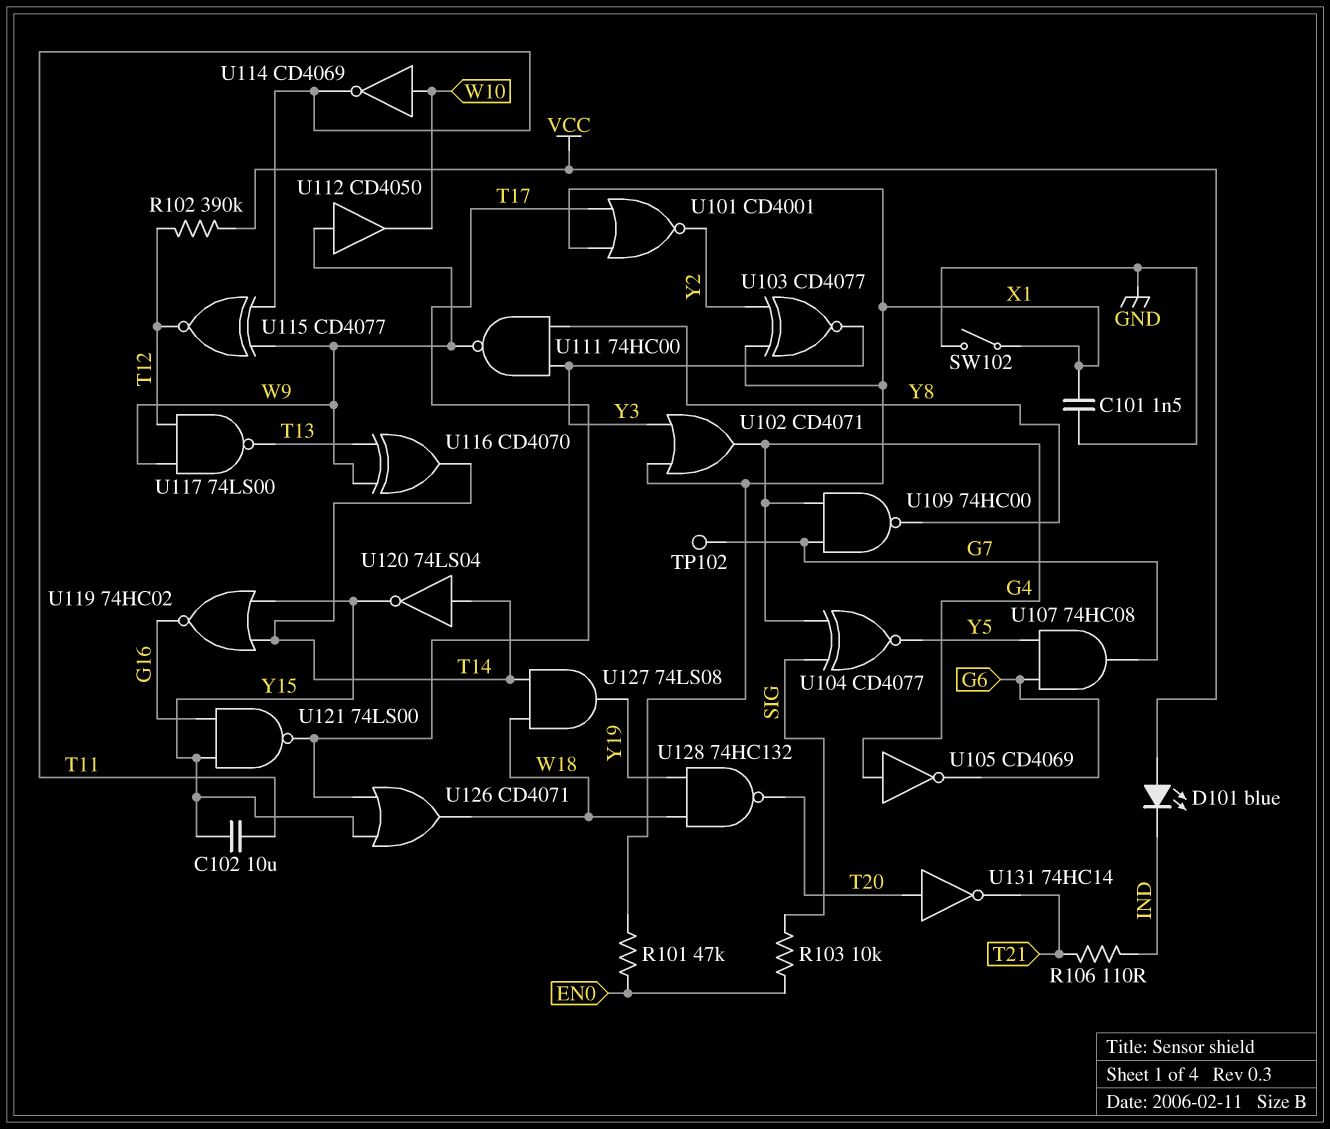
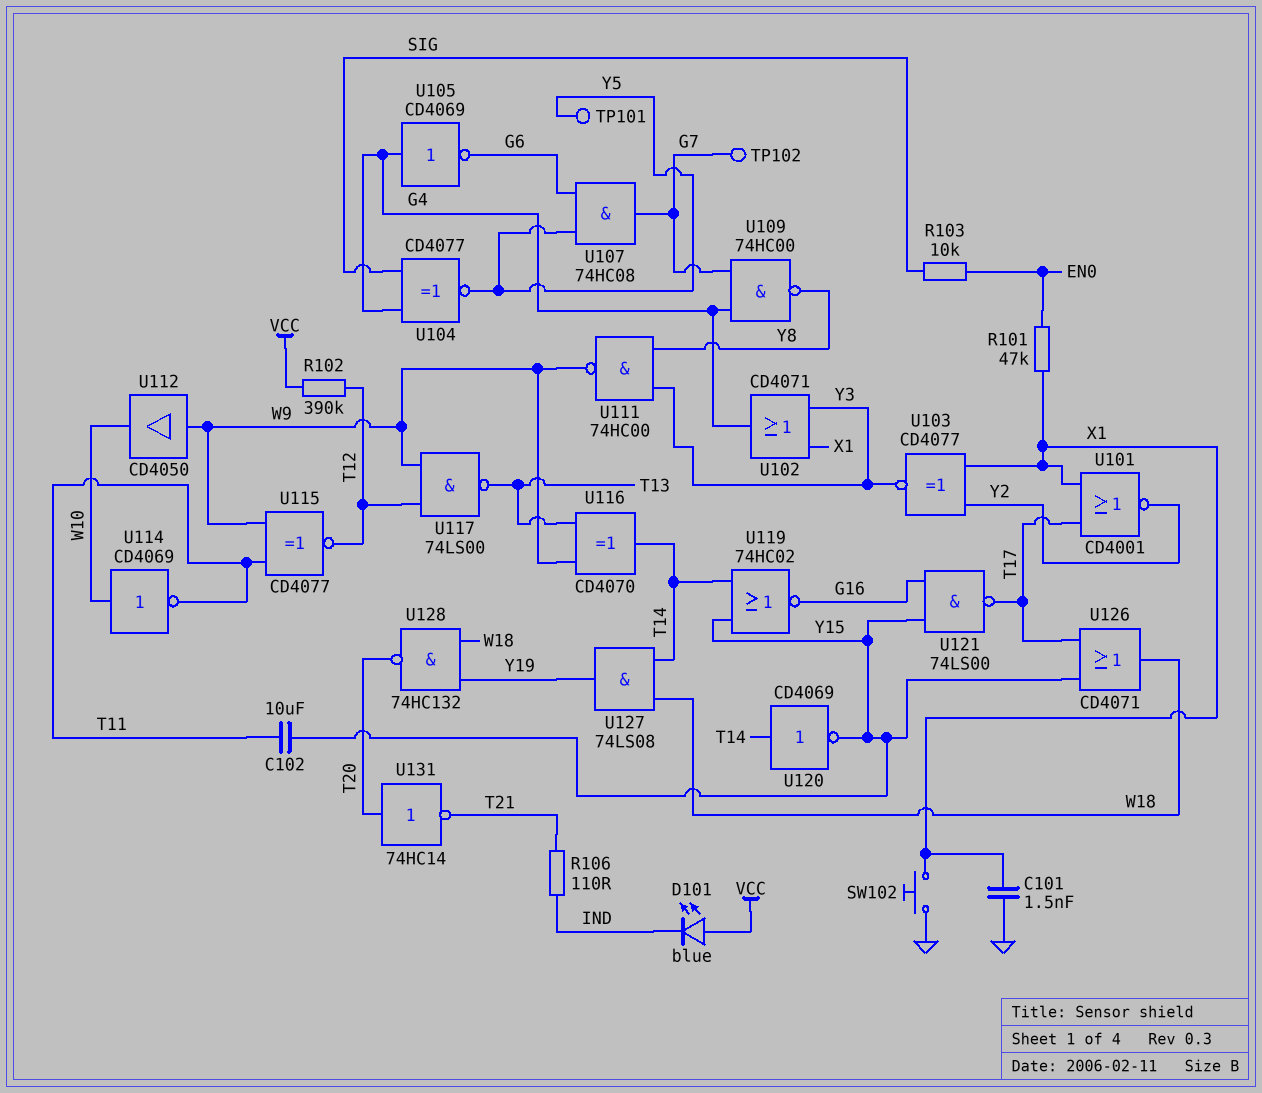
SW102: switch (GND, X1) -> button (GND, X1)
TP101: none -> test point (Y5)
U120: NOT 74LS04 (in T14, out Y15) -> NOT CD4069 (in T14, out Y15)

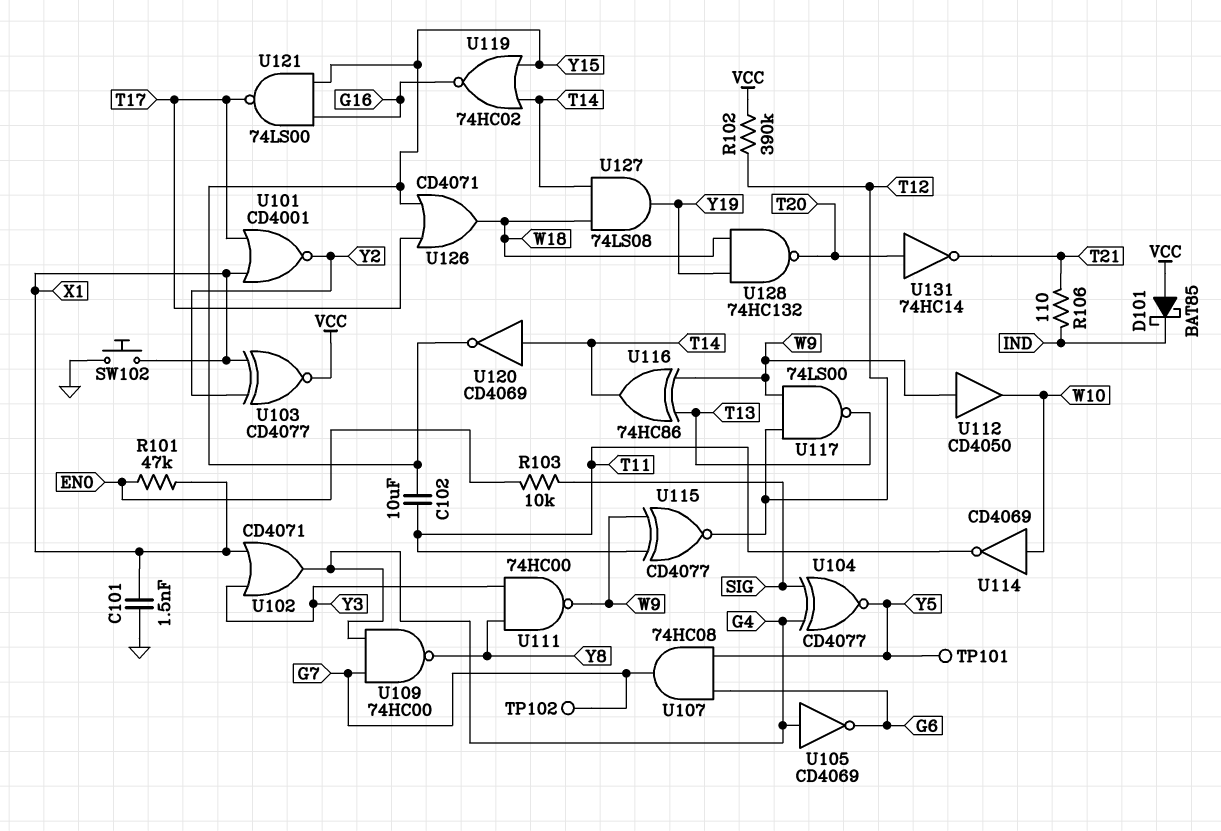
D101: LED blue (A VCC, K IND) -> schottky BAT85 (A VCC, K IND)
U103: XNOR CD4077 (in X1, in Y2, out Y3) -> XNOR CD4077 (in X1, in Y2, out VCC)
U116: XOR CD4070 (in T13, in W9, out T14) -> XOR 74HC86 (in T13, in W9, out T14)

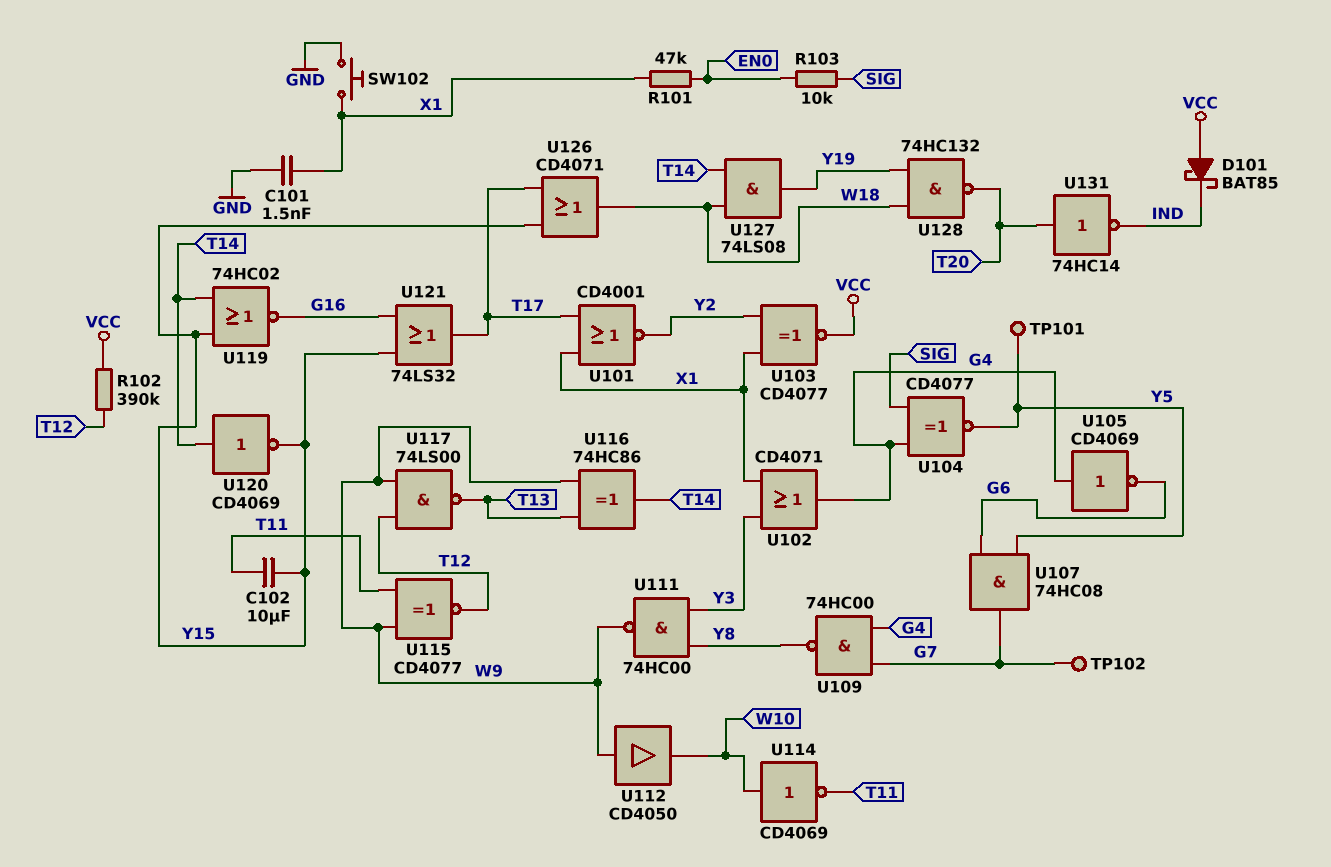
R106: 110 (IND, T21) -> none
U121: NAND 74LS00 (in G16, in Y15, out T17) -> OR 74LS32 (in G16, in Y15, out T17)
U131: NOT 74HC14 (in T20, out T21) -> NOT 74HC14 (in T20, out IND)

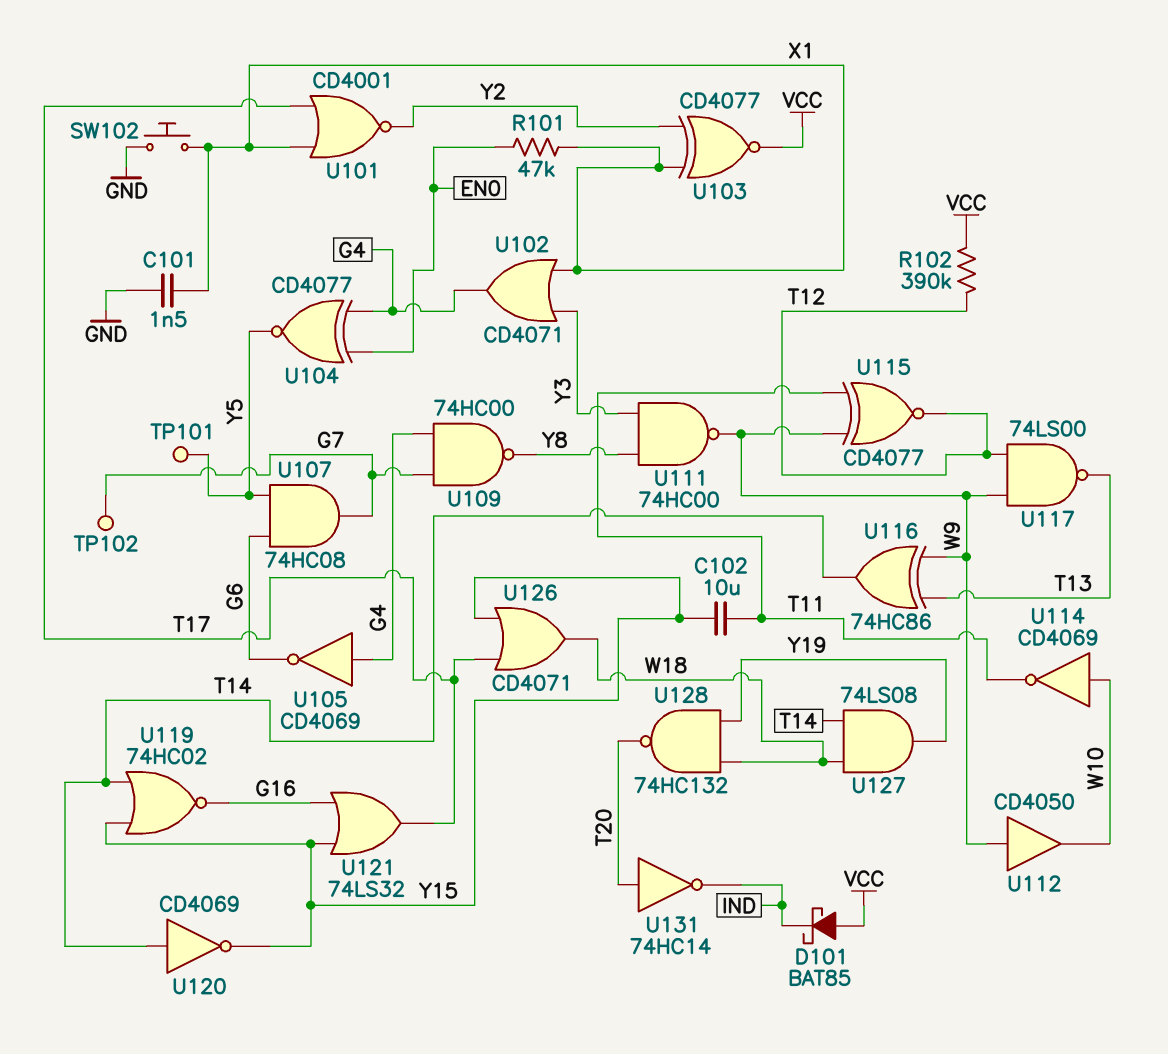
R103: 10k (EN0, SIG) -> none
U104: XNOR CD4077 (in G4, in SIG, out Y5) -> XNOR CD4077 (in EN0, in G4, out Y5)

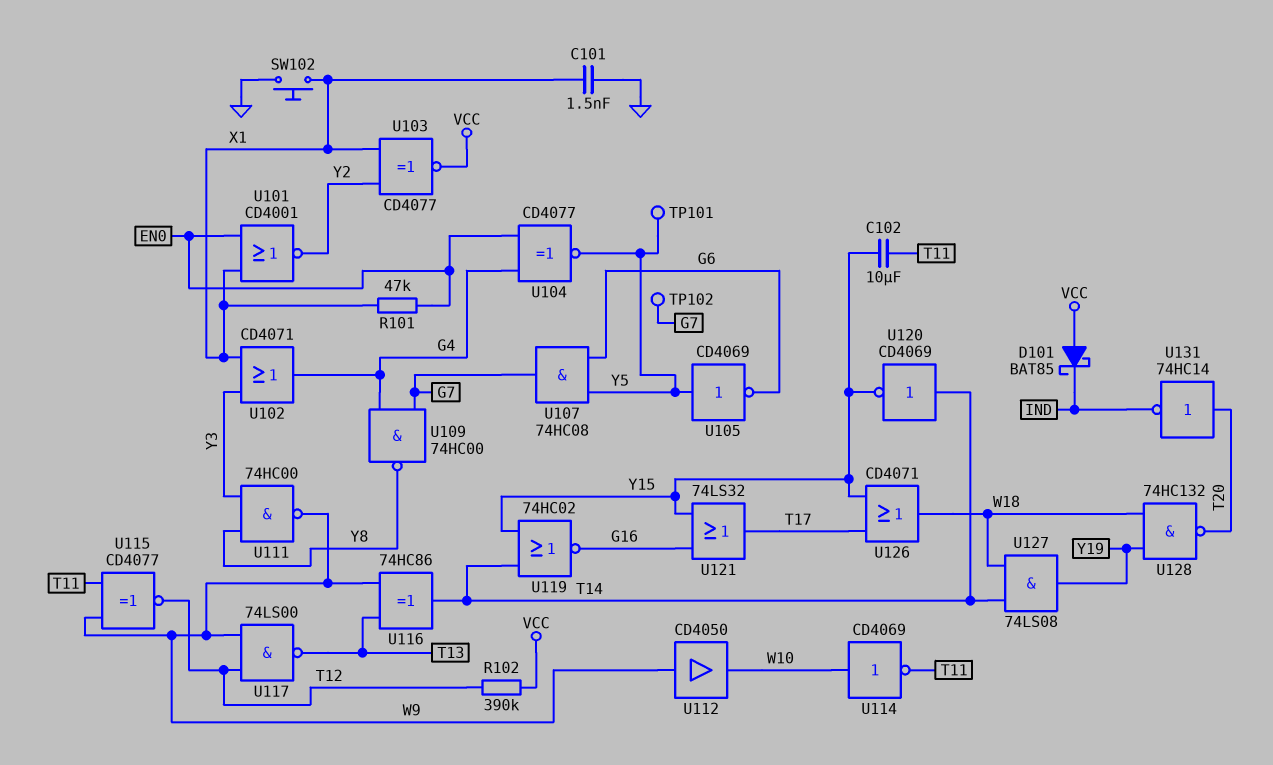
U101: NOR CD4001 (in T17, in X1, out Y2) -> NOR CD4001 (in EN0, in X1, out Y2)
U105: NOT CD4069 (in G4, out G6) -> NOT CD4069 (in Y5, out G6)

